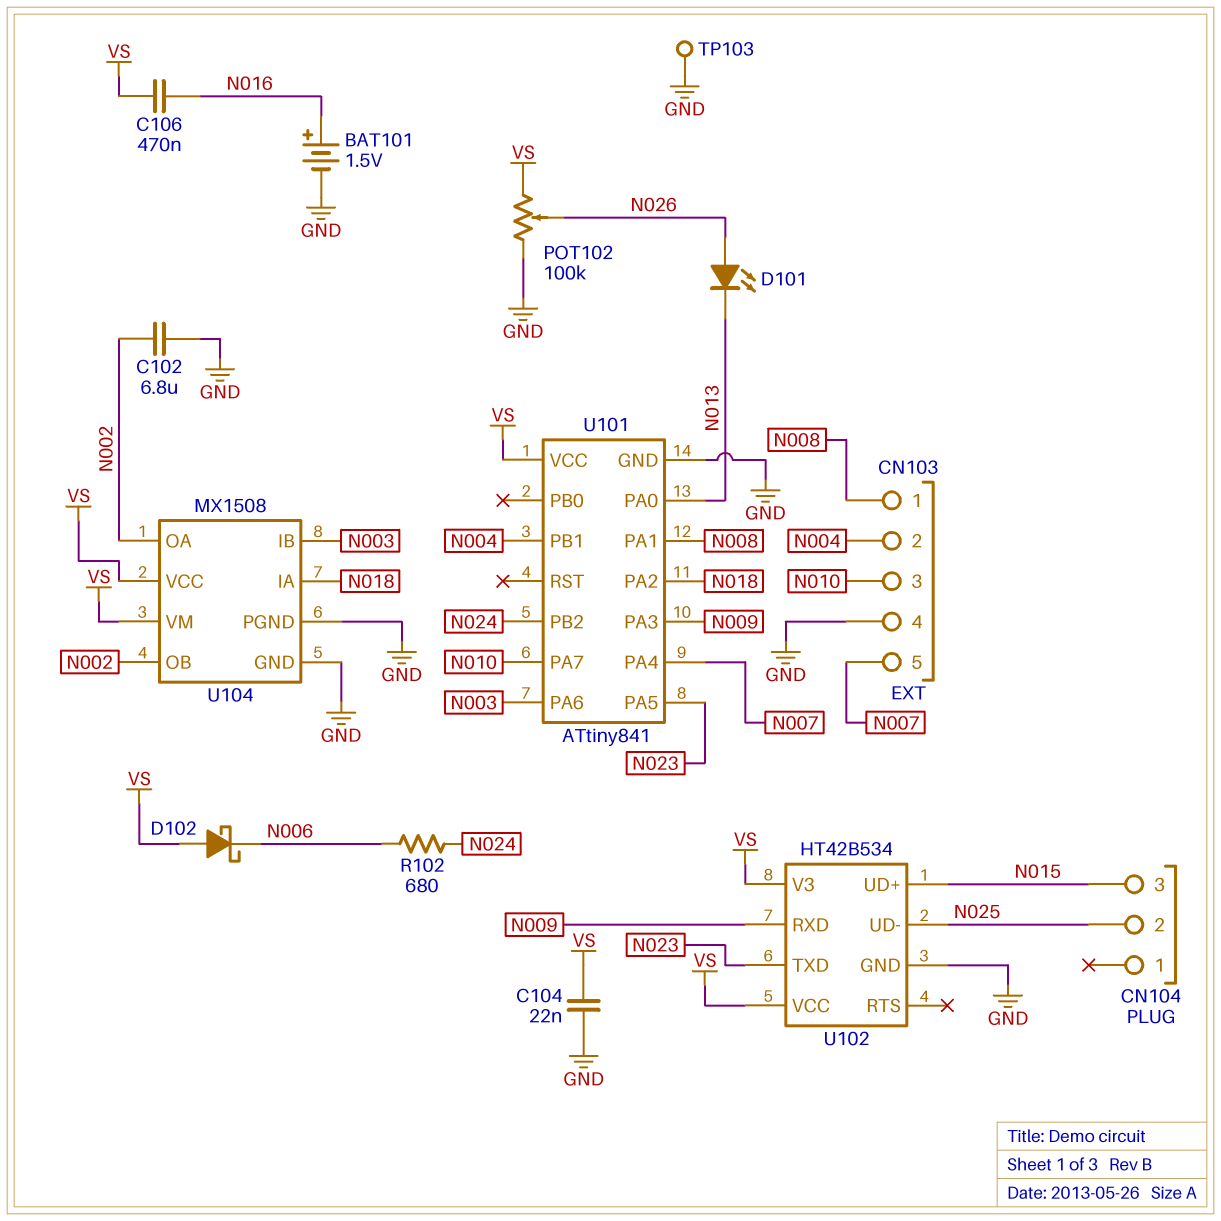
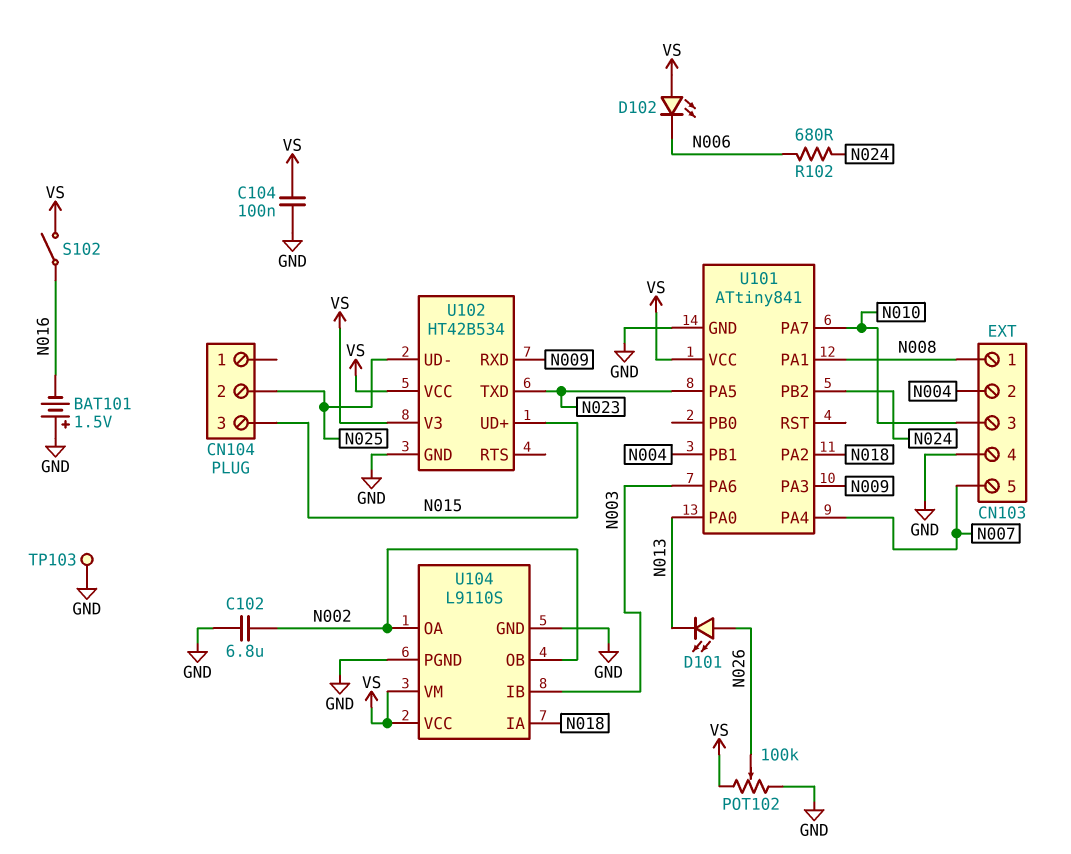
BAT101: 1.5V (plus N016, minus GND) -> 1.5V (plus GND, minus N016)
C104: 22nF (GND, VS) -> 100nF (GND, VS)
C106: 470nF (N016, VS) -> none
D102: schottky (A VS, K N006) -> LED (A VS, K N006)
S102: none -> switch (N016, VS)
U104: MX1508 -> L9110S

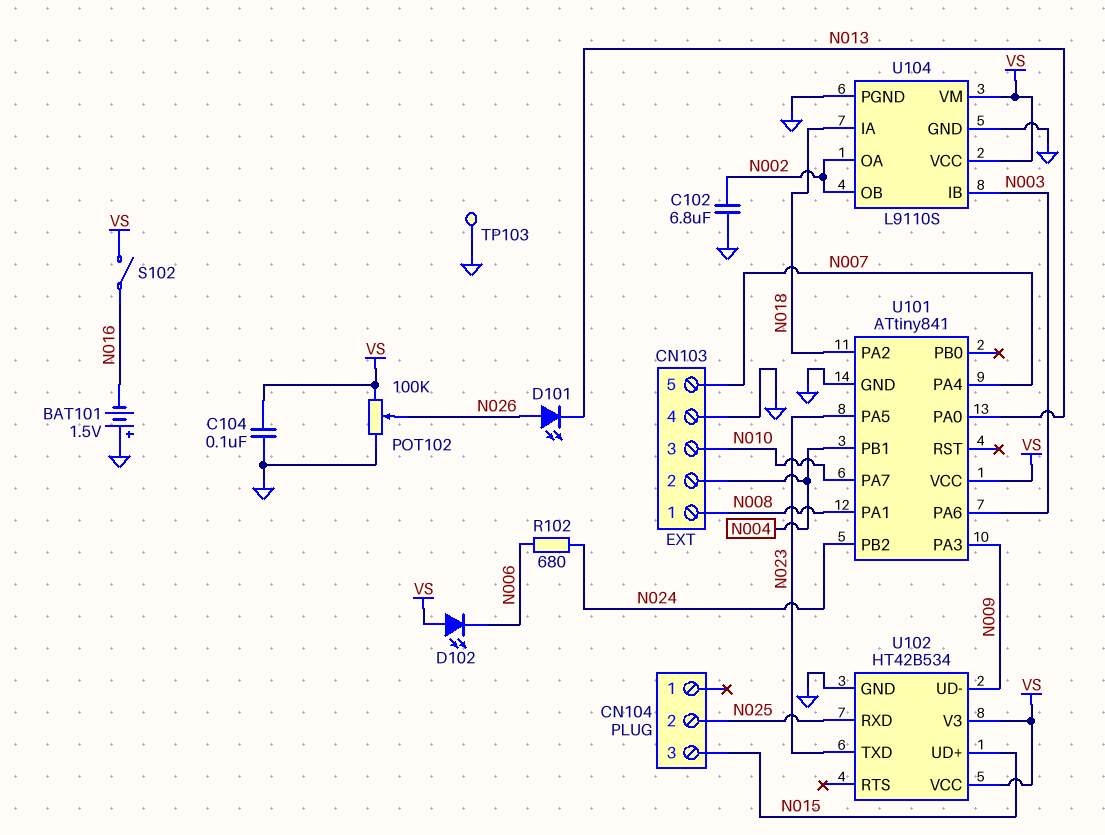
U102 pin RXD: N009 -> N025
U102 pin UD-: N025 -> N009

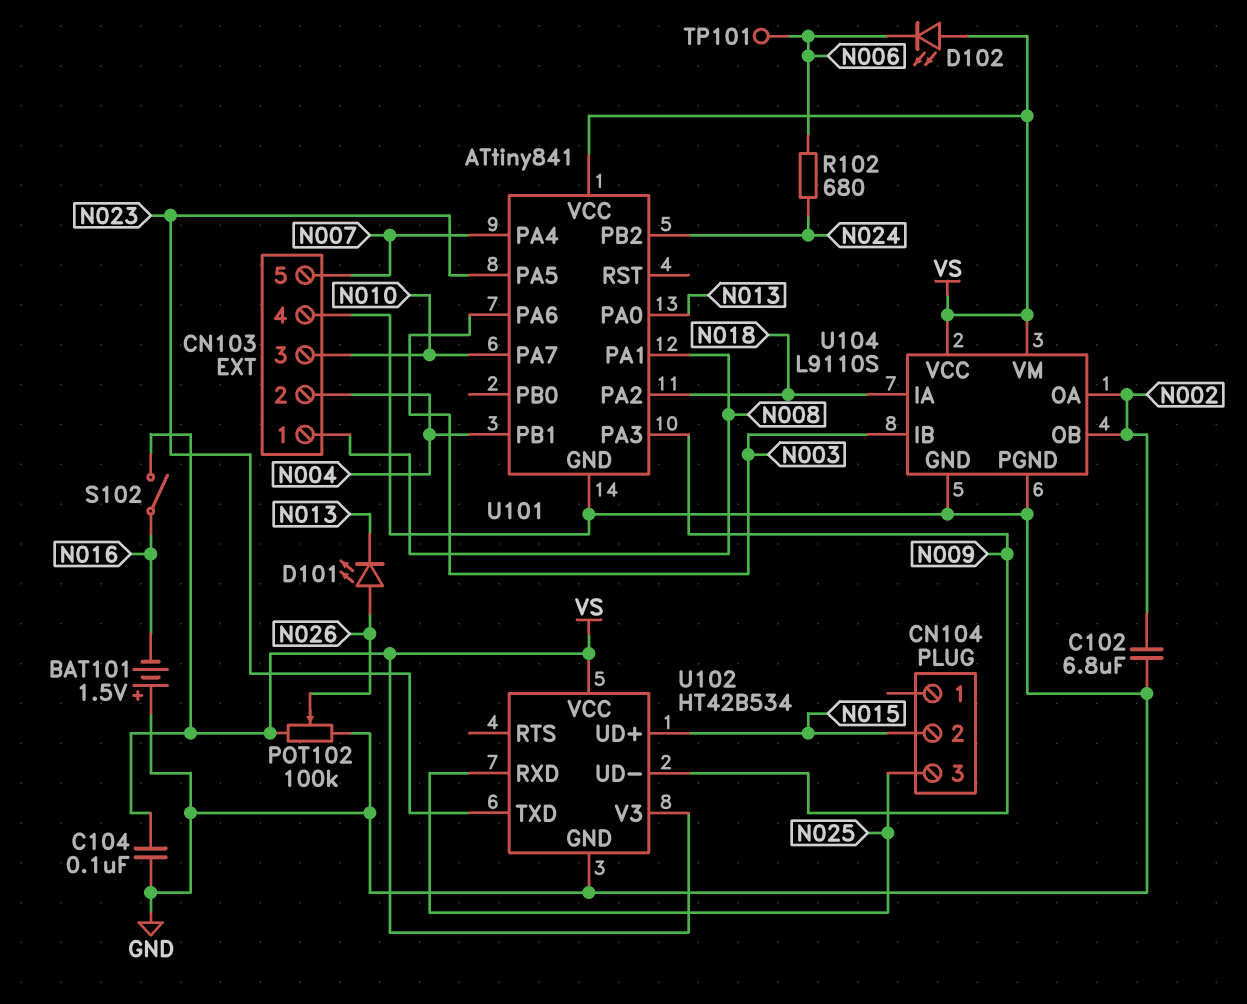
CN104 pin 2: N025 -> N015
CN104 pin 3: N015 -> N025
TP101: none -> test point (N006)
TP103: test point (GND) -> none

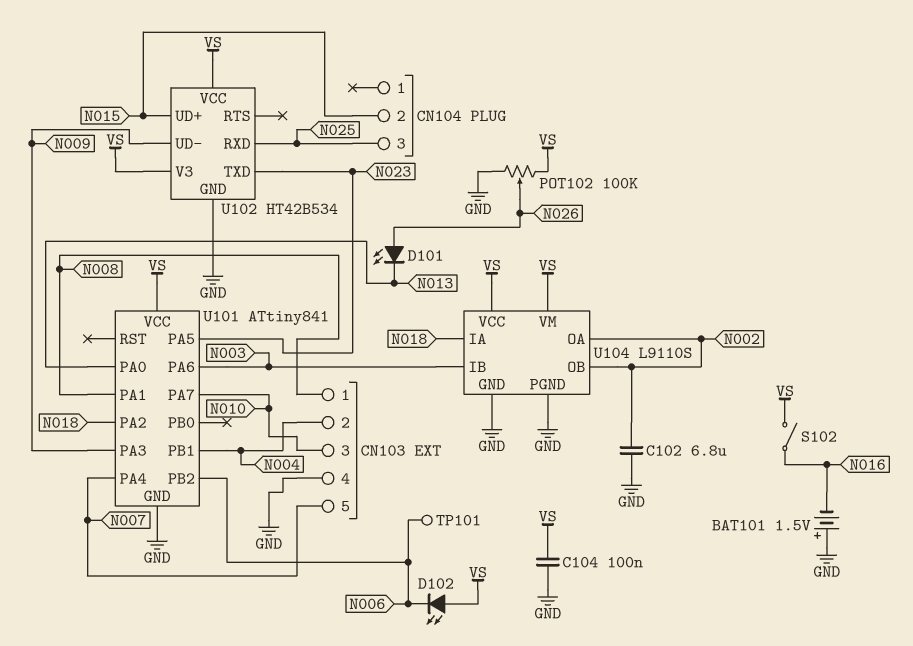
R102: 680 (N006, N024) -> none
U101 pin PB2: N024 -> N006

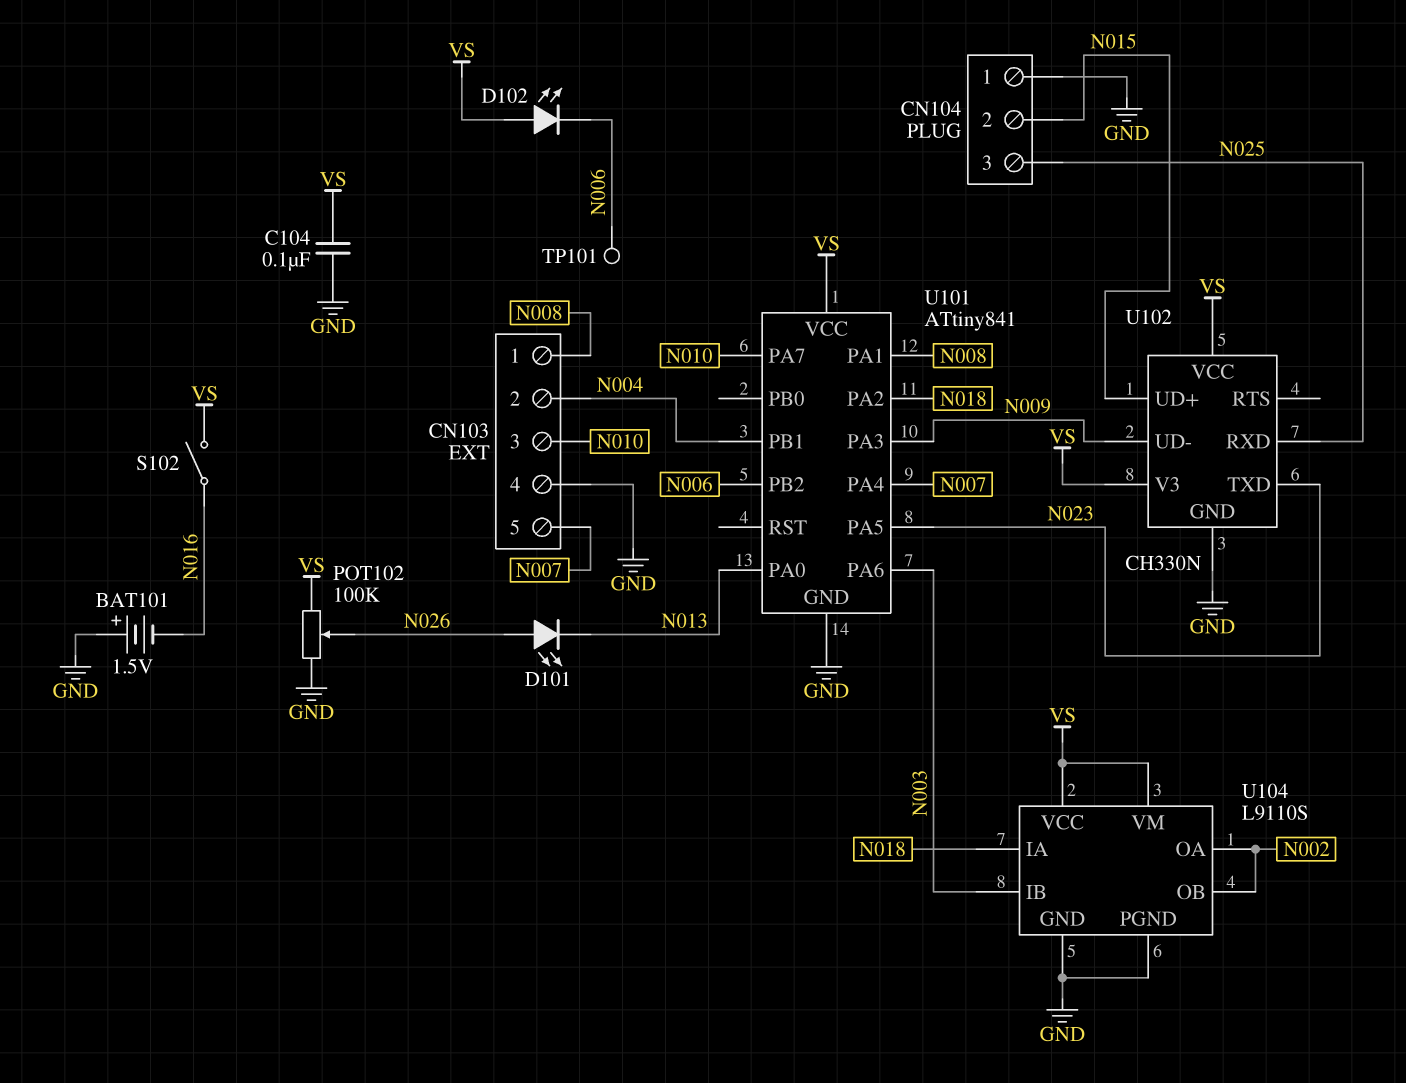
C102: 6.8uF (GND, N002) -> none
CN104 pin 1: none -> GND
U102: HT42B534 -> CH330N

